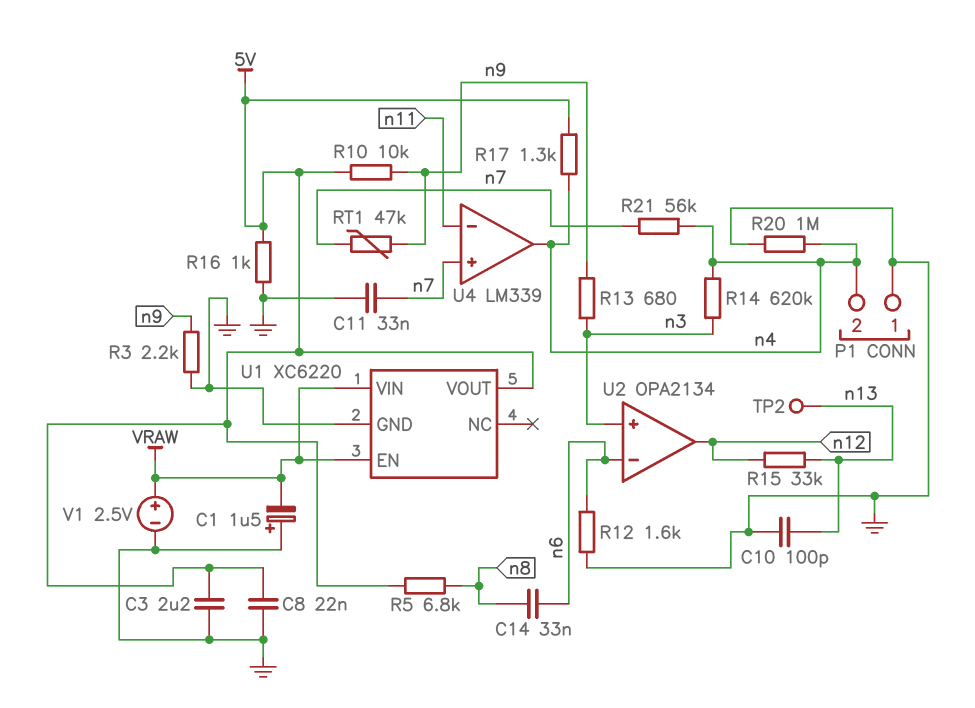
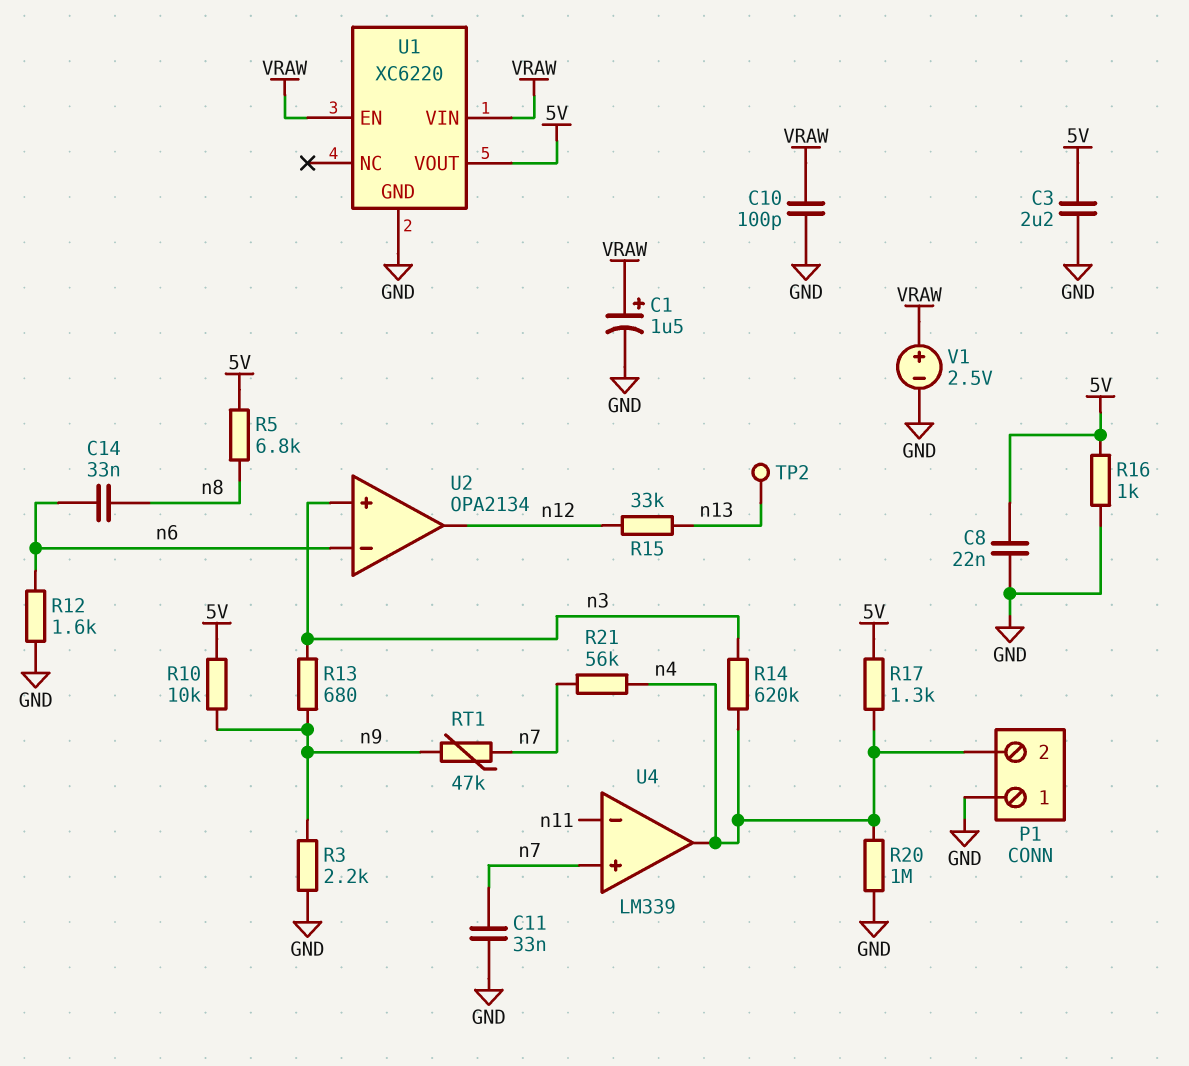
C1: 1.5uF (plus GND, minus VRAW) -> 1.5uF (plus VRAW, minus GND)
C10: 100pF (GND, n13) -> 100pF (GND, VRAW)

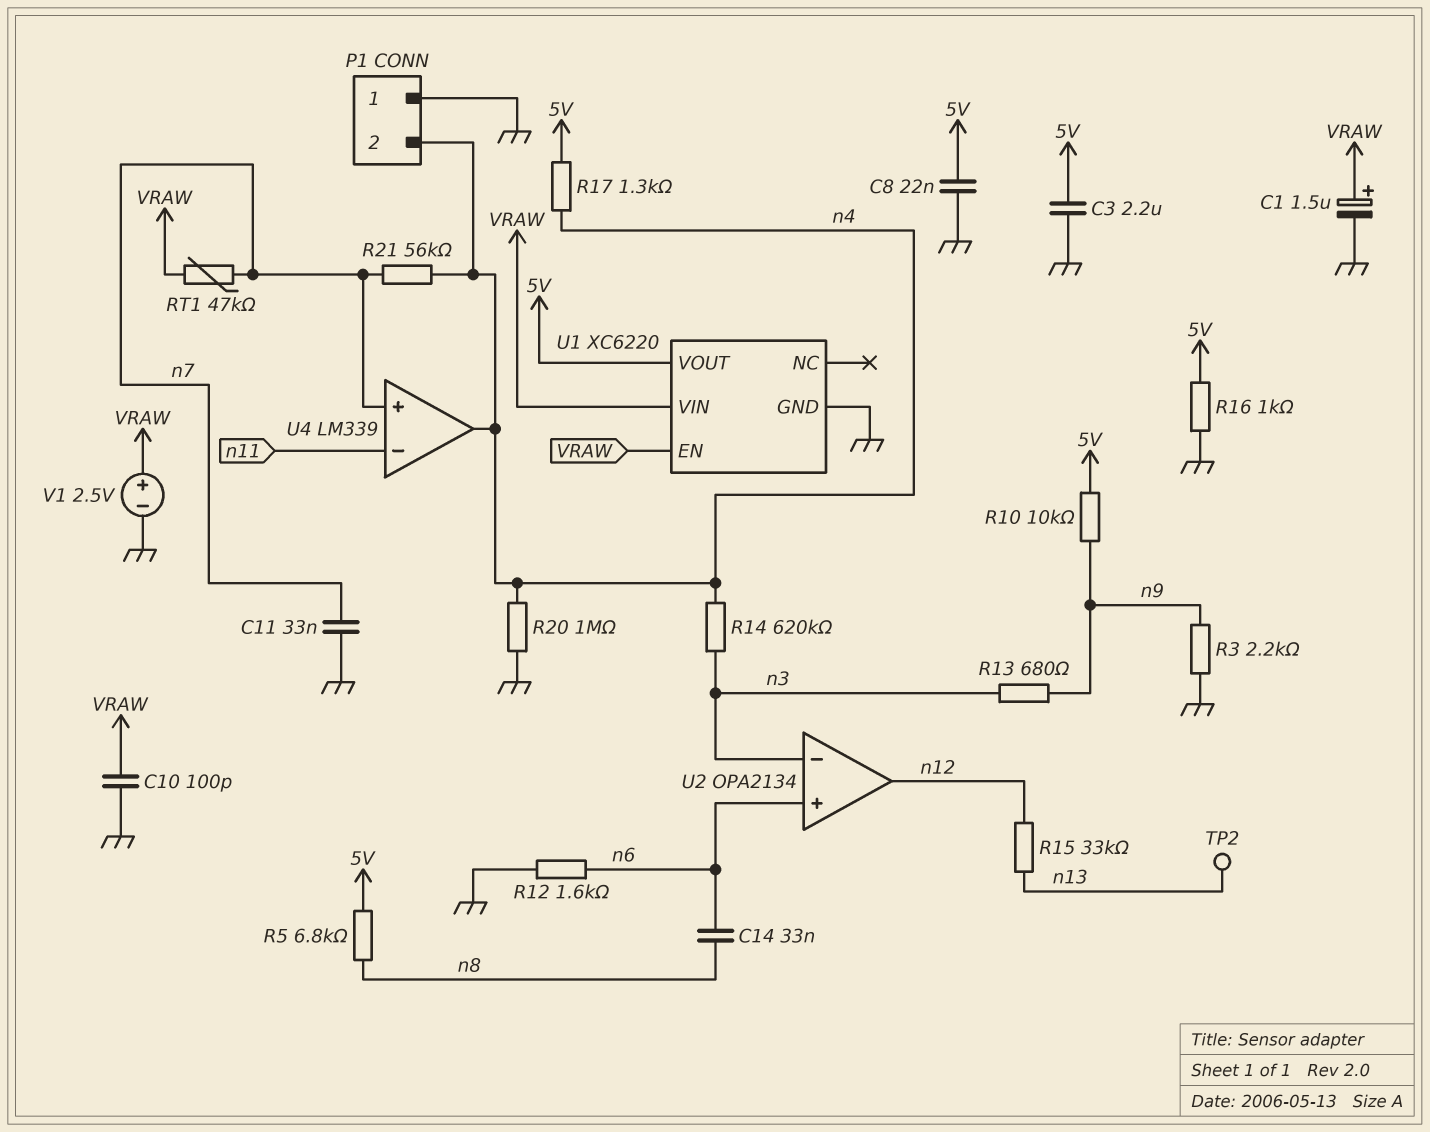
RT1: 47k (n7, n9) -> 47k (VRAW, n7)
U2 pin in+: n3 -> n6
U2 pin in-: n6 -> n3

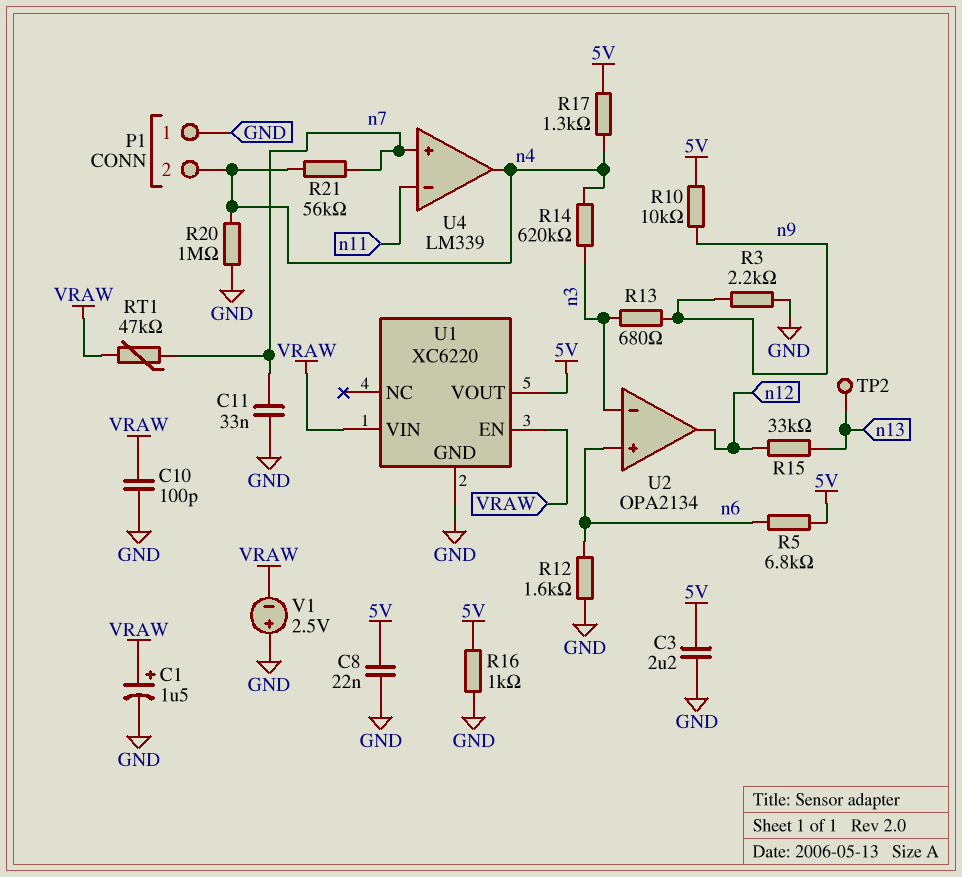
C14: 33nF (n6, n8) -> none
R5: 6.8k (5V, n8) -> 6.8k (5V, n6)
V1: 2.5V (plus VRAW, minus GND) -> 2.5V (plus GND, minus VRAW)

